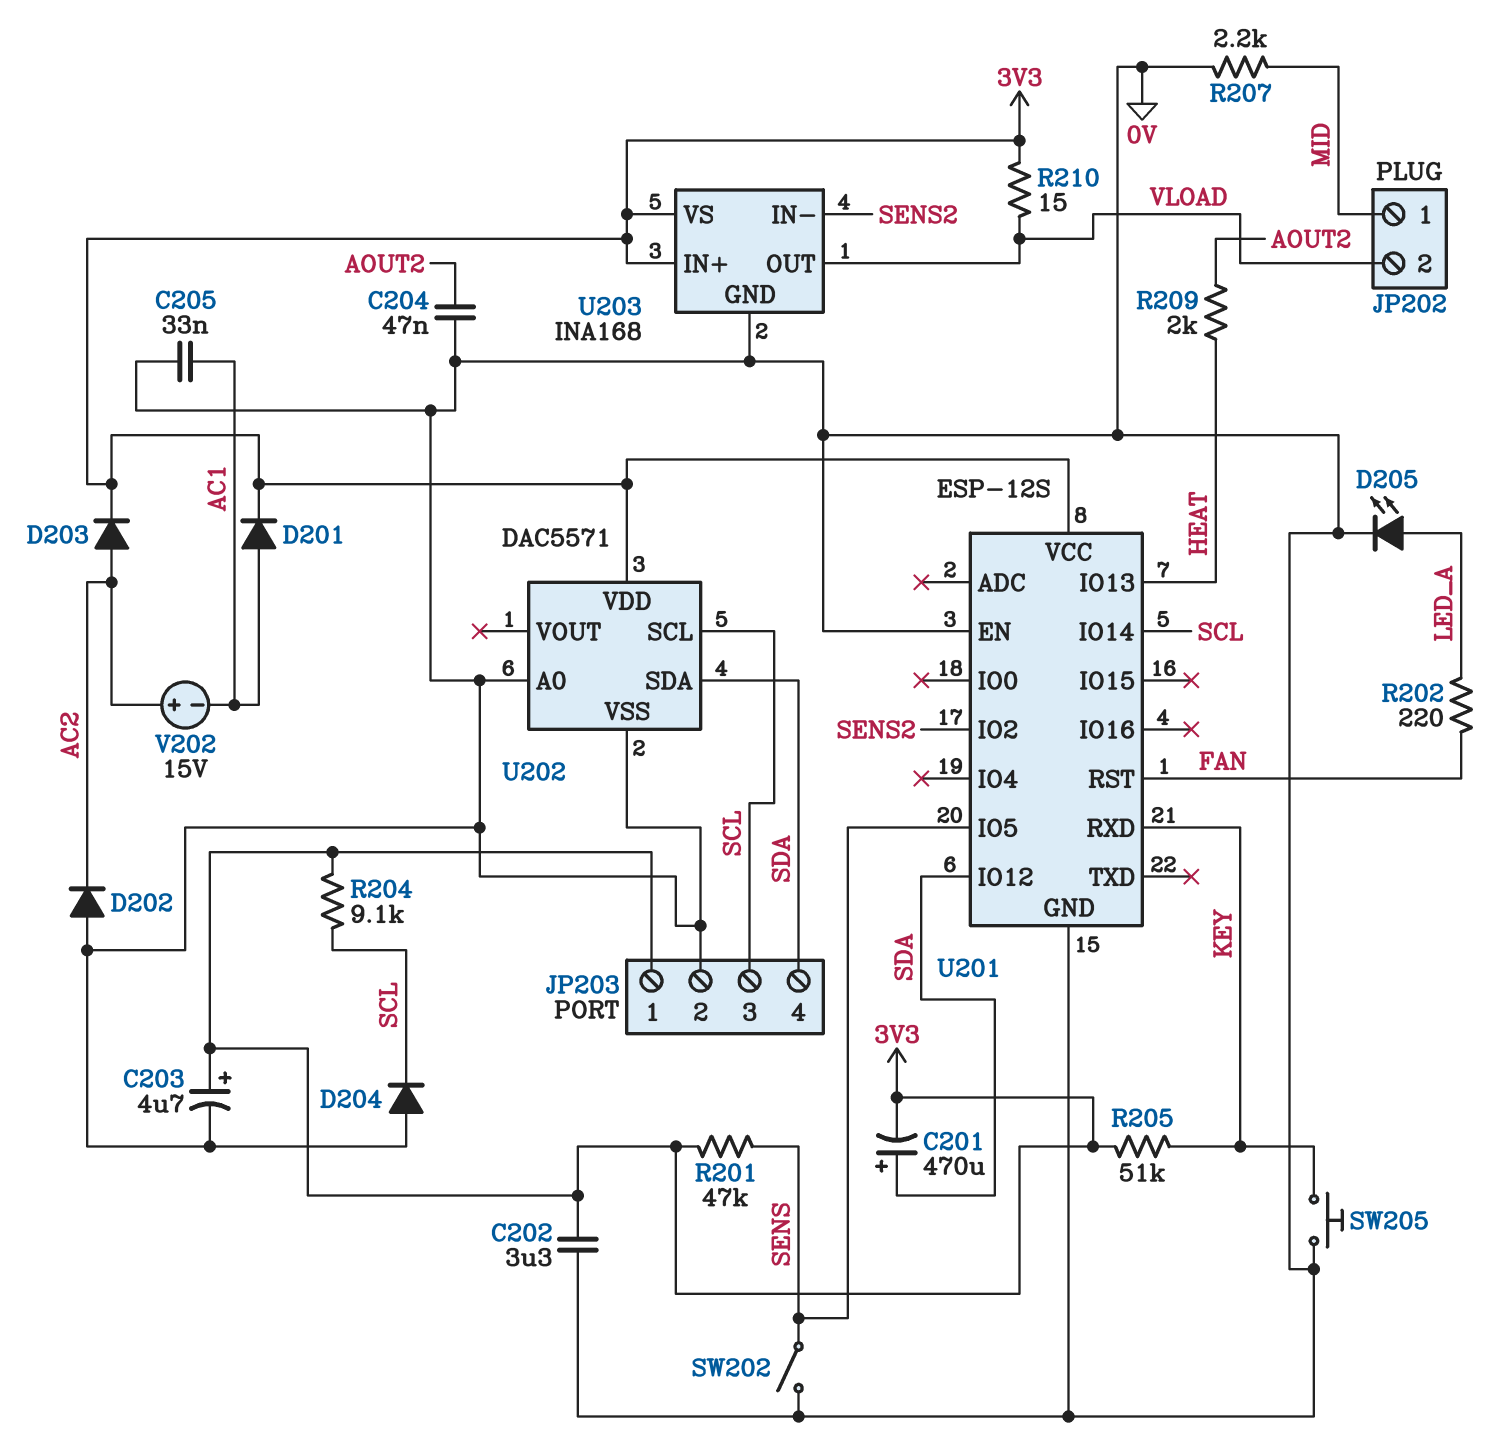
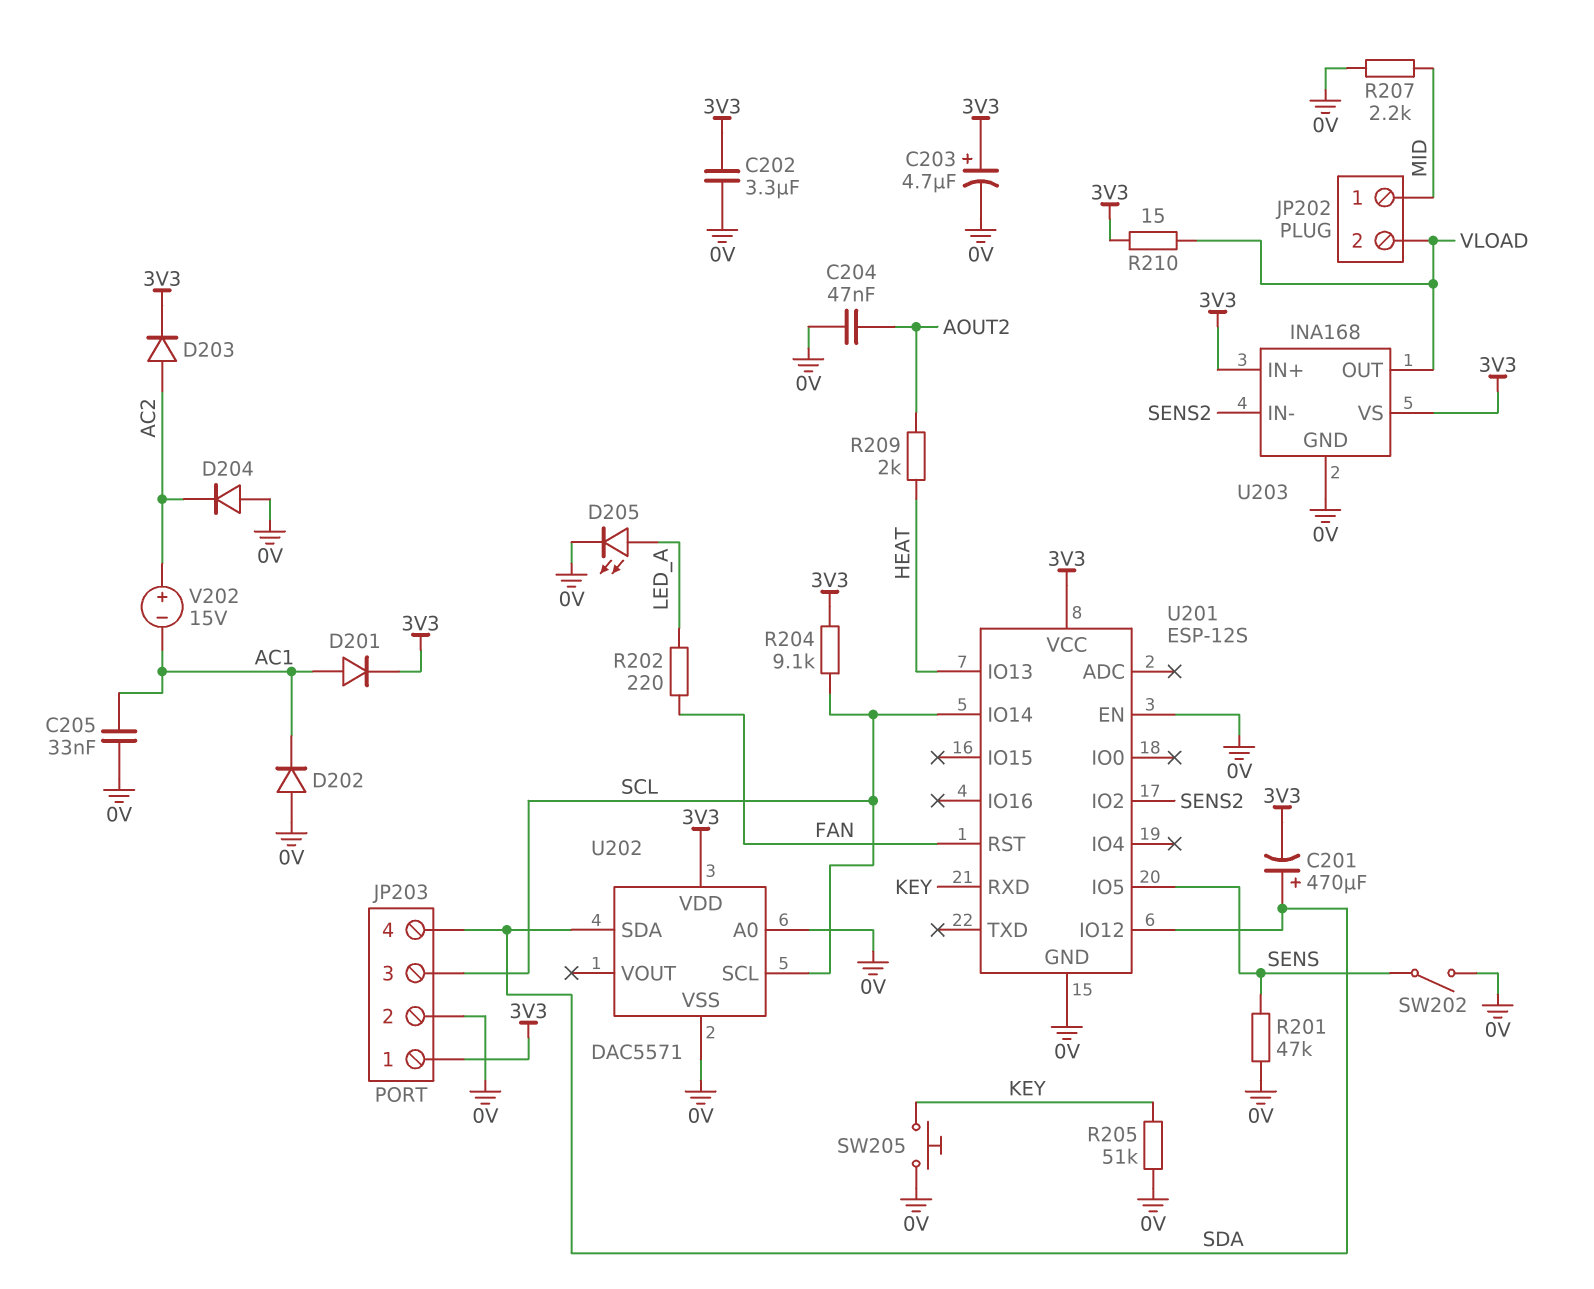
D202: diode (A 0V, K AC2) -> diode (A 0V, K AC1)
D204: diode (A 0V, K SCL) -> diode (A 0V, K AC2)
R201: 47k (3V3, SENS) -> 47k (0V, SENS)
R205: 51k (3V3, KEY) -> 51k (0V, KEY)

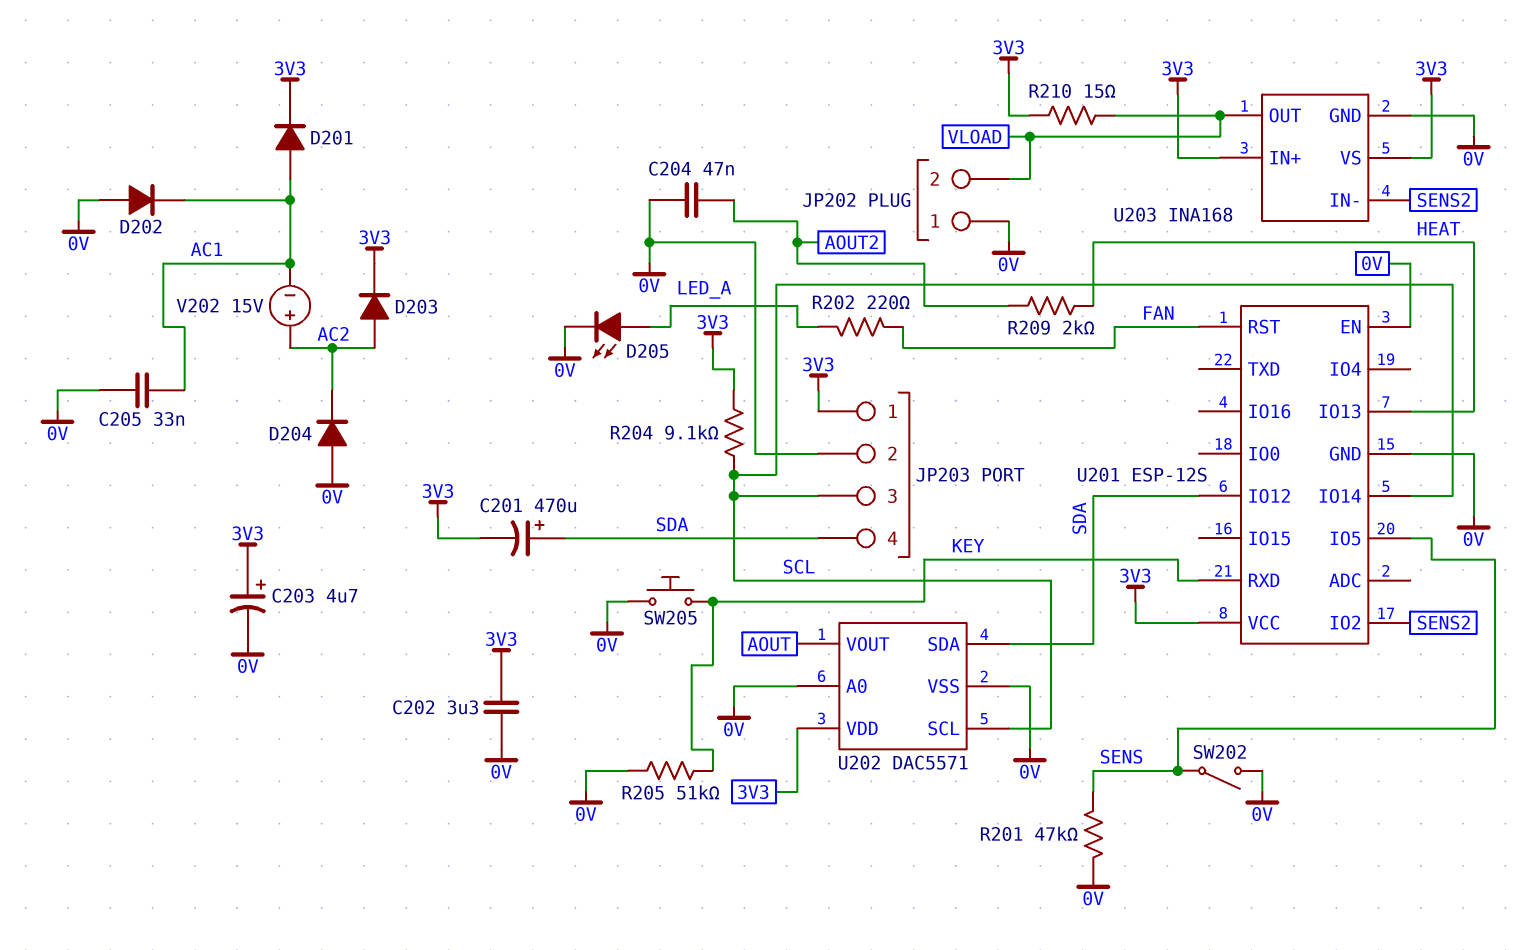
JP202 pin 1: MID -> 0V
R207: 2.2k (0V, MID) -> none
U202 pin VOUT: none -> AOUT

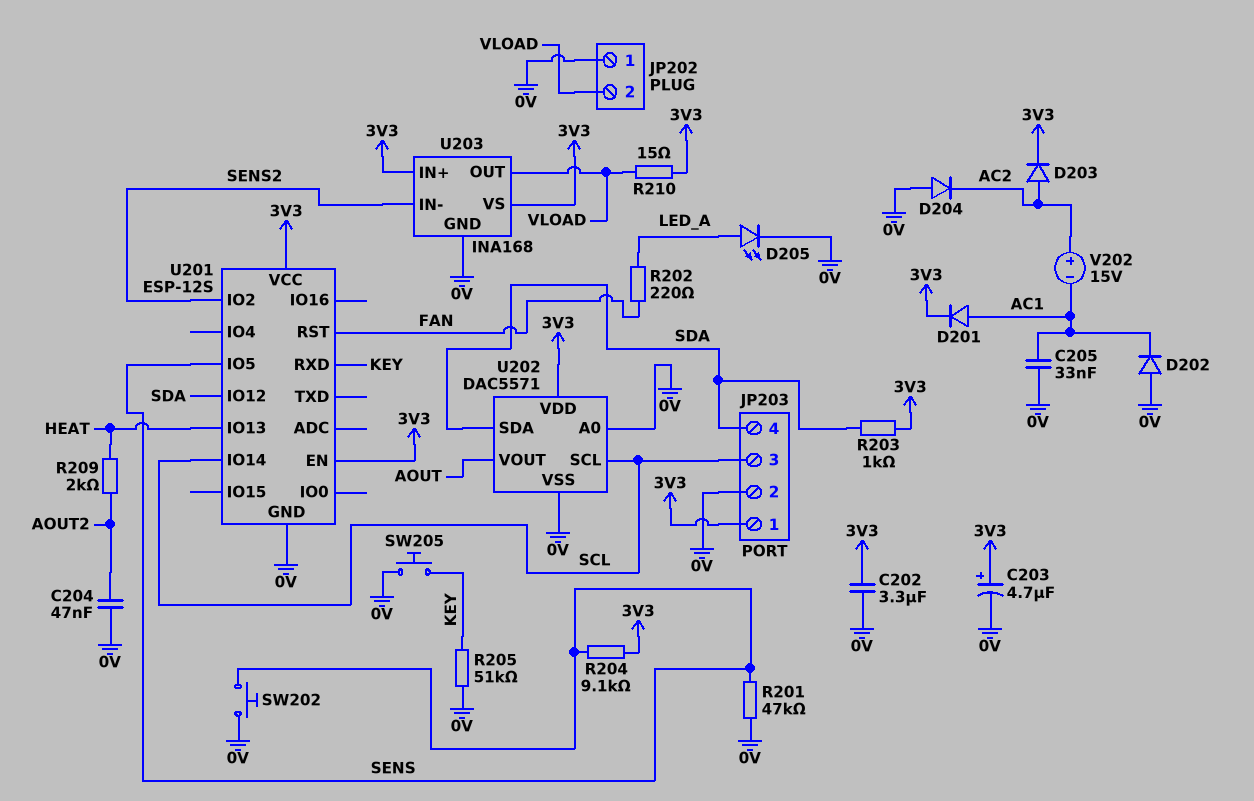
C201: 470uF (plus SDA, minus 3V3) -> none
R203: none -> 1k (3V3, SDA)
R204: 9.1k (3V3, SCL) -> 9.1k (3V3, SENS)
SW202: switch (0V, SENS) -> button (0V, SENS)
U201 pin EN: 0V -> 3V3

